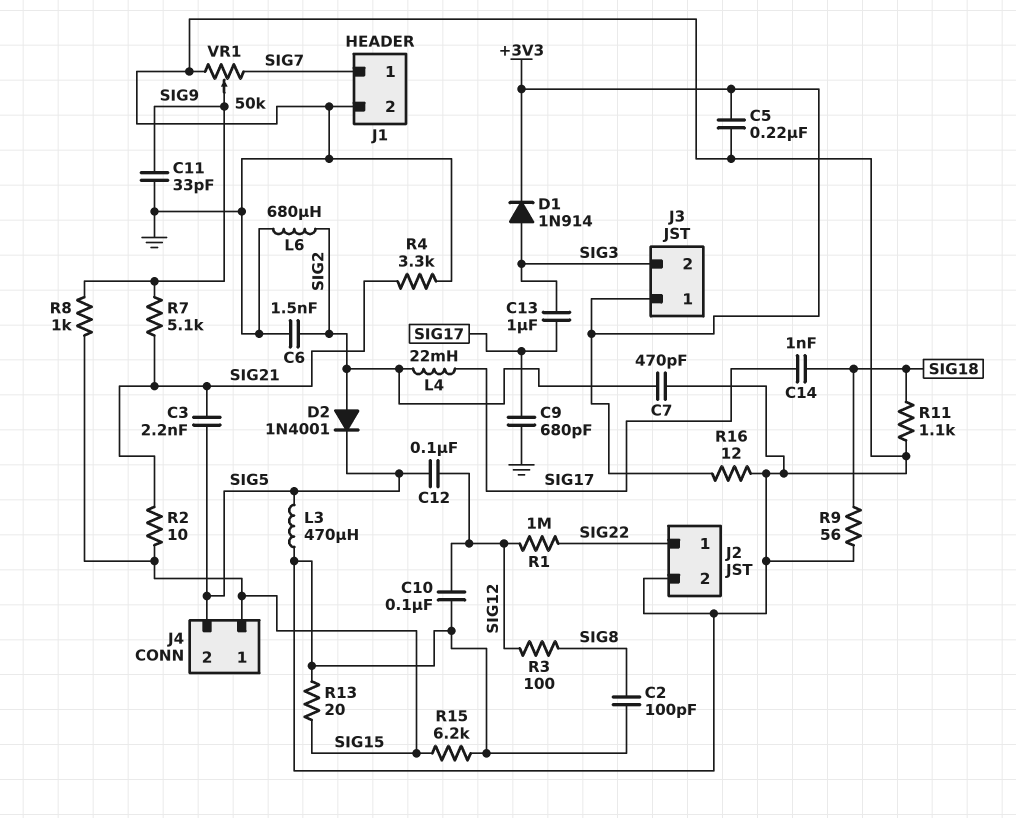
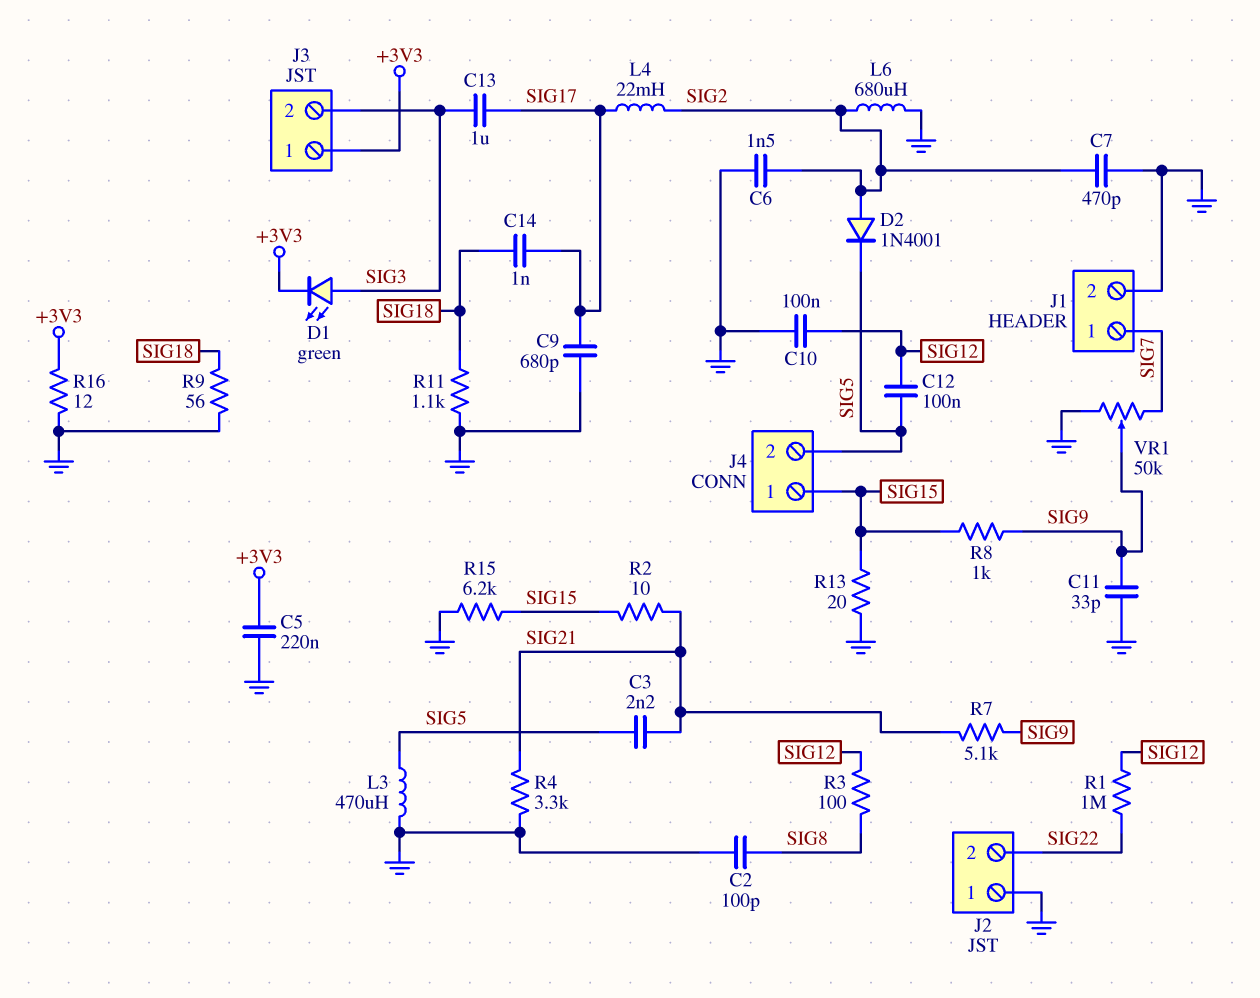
D1: diode 1N914 (A SIG3, K +3V3) -> LED green (A SIG3, K +3V3)
J2 pin 1: SIG22 -> GND
J2 pin 2: GND -> SIG22

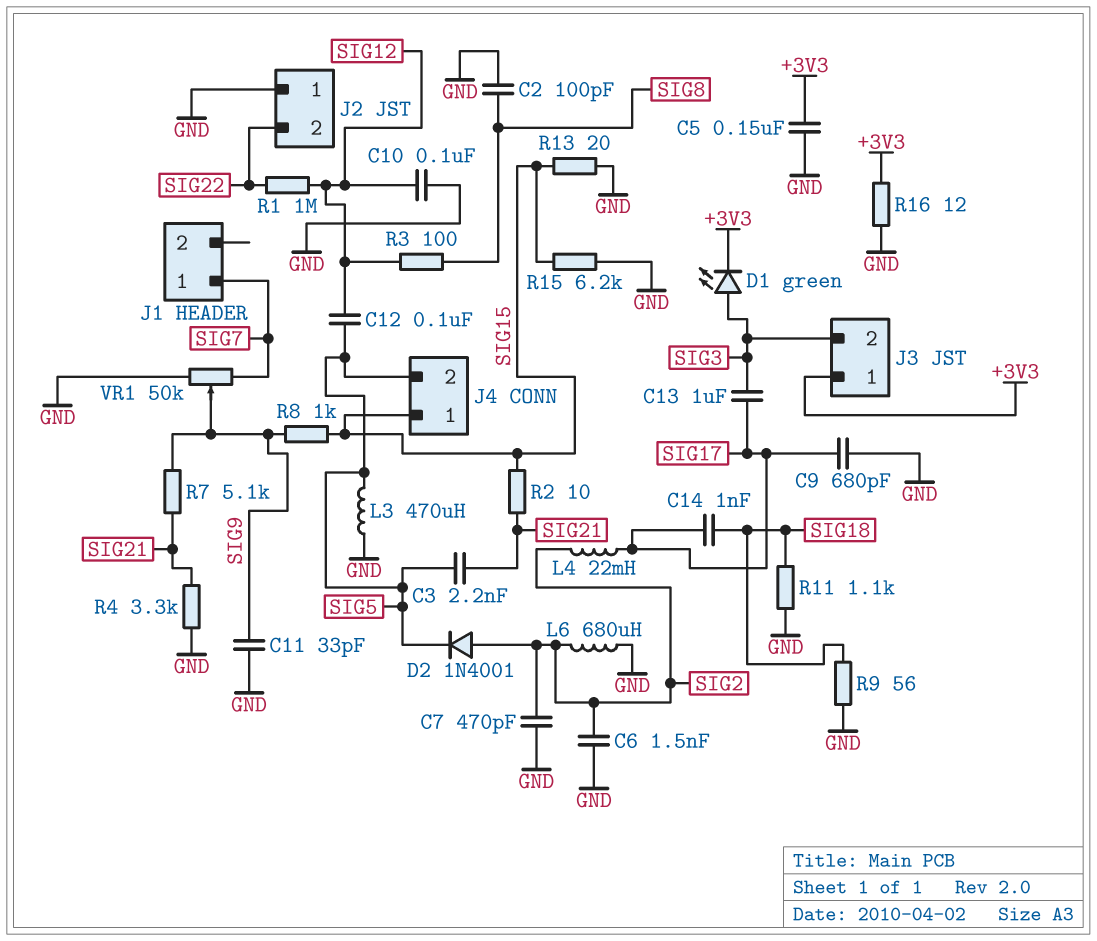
C5: 220nF (+3V3, GND) -> 150nF (+3V3, GND)
J1 pin 2: GND -> none

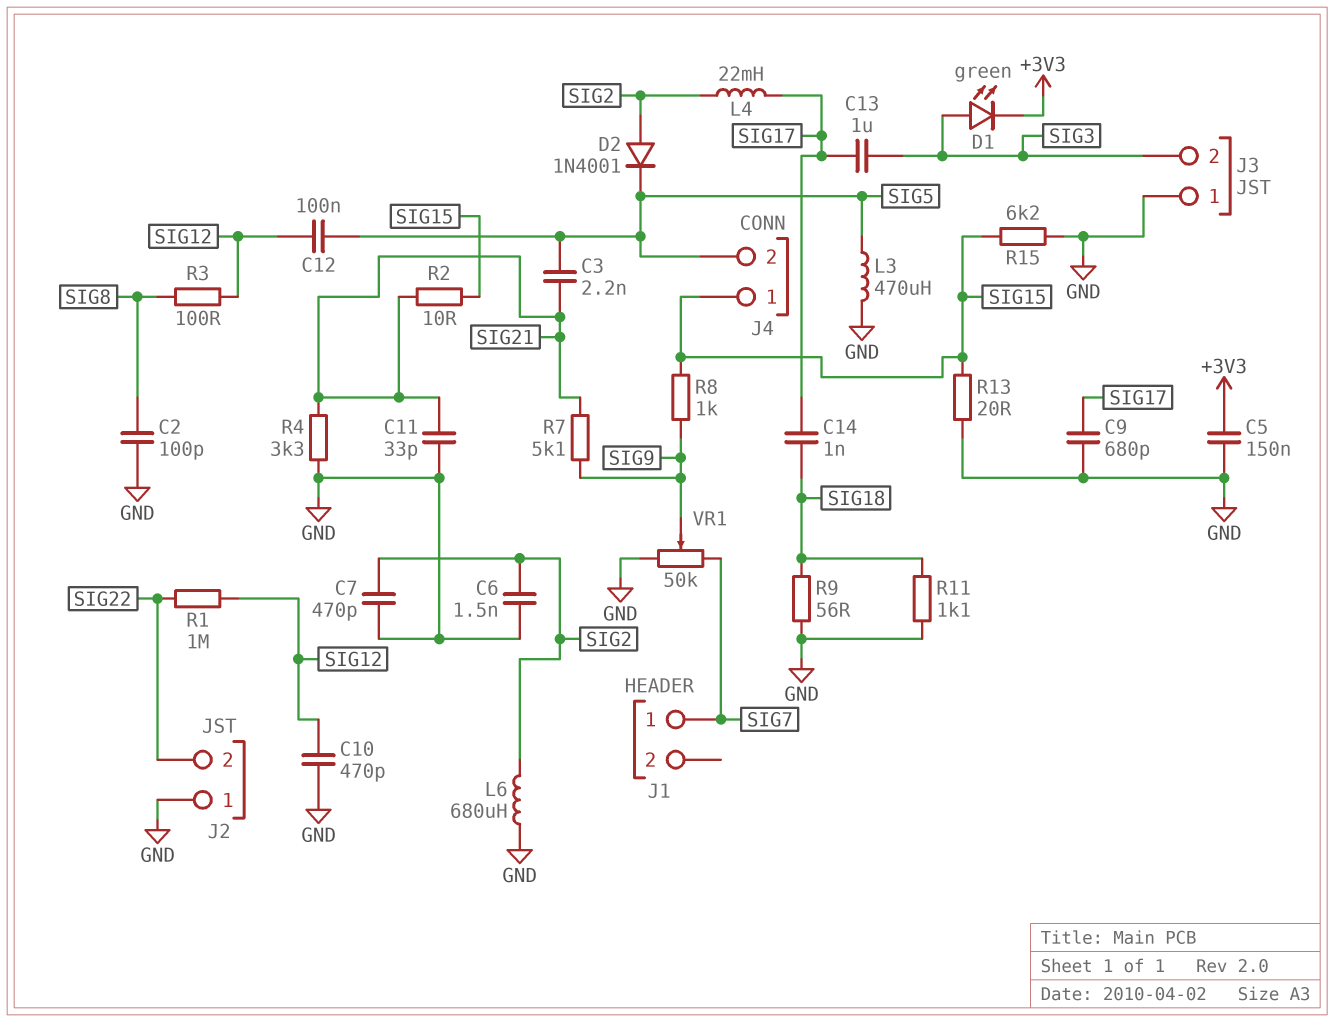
C10: 100nF (GND, SIG12) -> 470pF (GND, SIG12)
C11: 33pF (GND, SIG9) -> 33pF (GND, SIG21)
J3 pin 1: +3V3 -> GND
R16: 12 (+3V3, GND) -> none

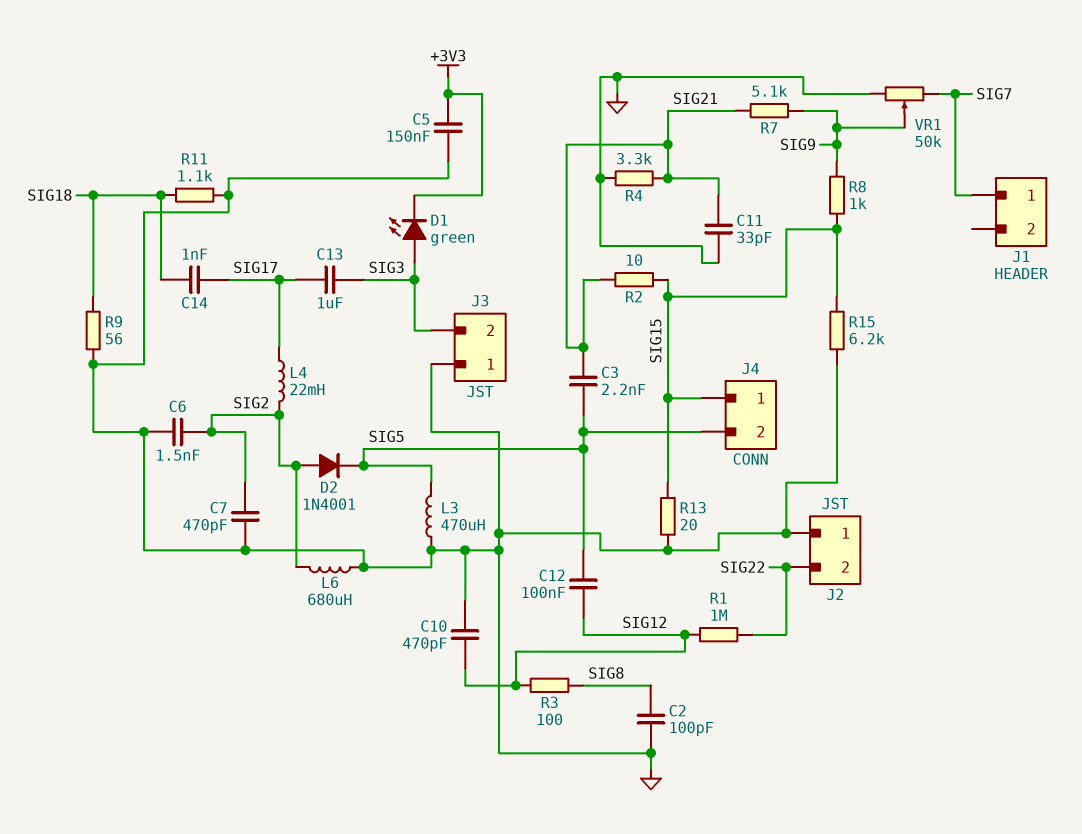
C9: 680pF (GND, SIG17) -> none

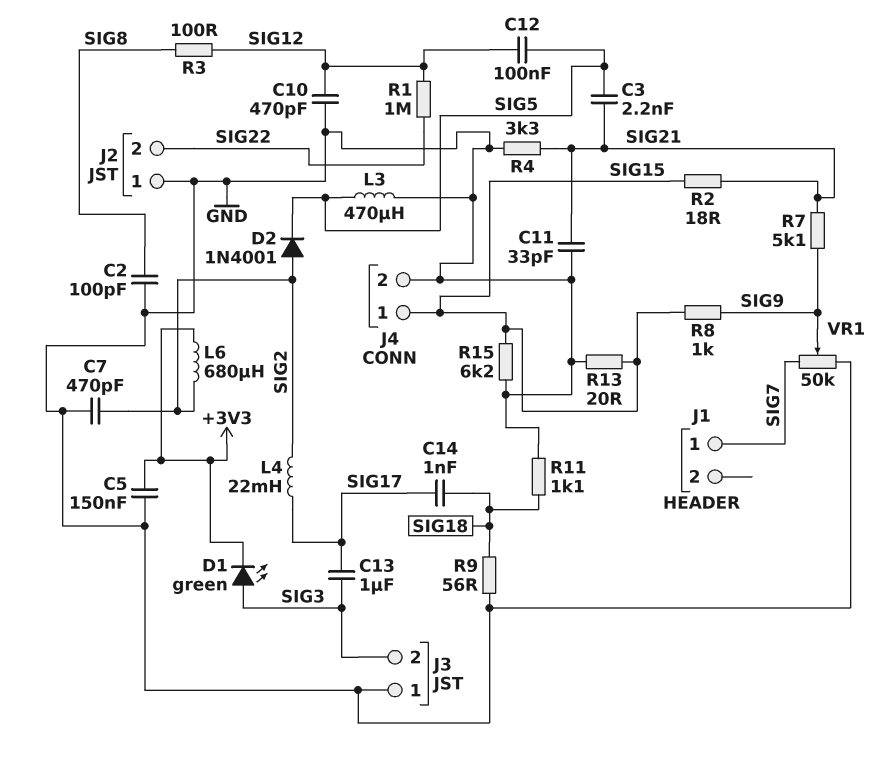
C6: 1.5nF (GND, SIG2) -> none
J4 pin 2: SIG5 -> GND
L6: 680uH (GND, SIG2) -> 680uH (+3V3, SIG2)
R2: 10 (SIG15, SIG21) -> 18 (SIG15, SIG21)

